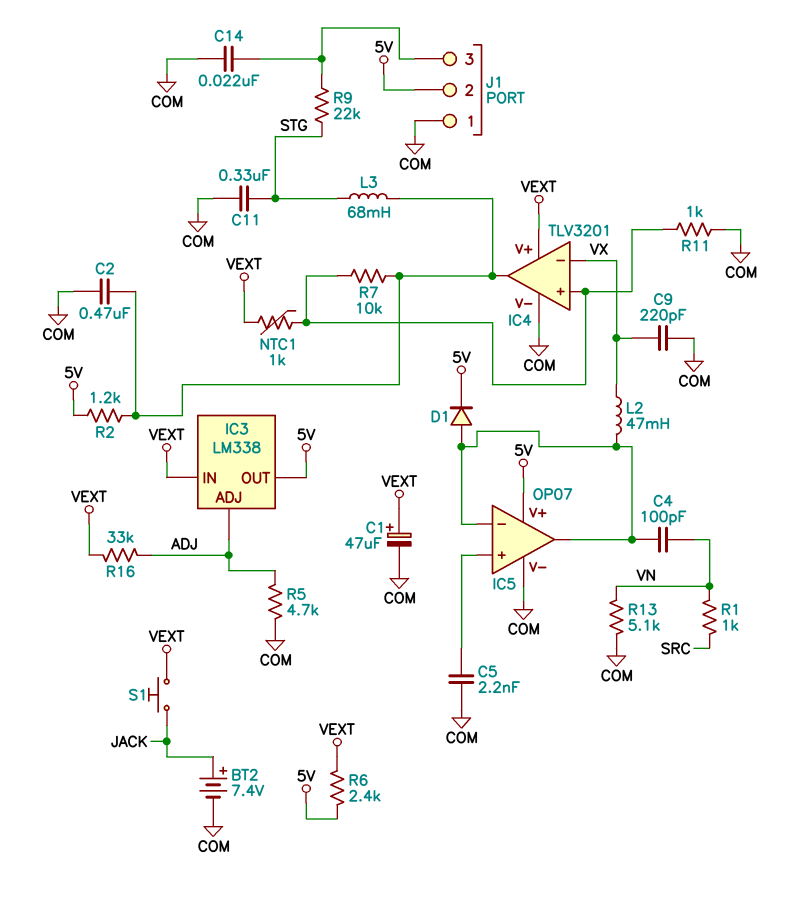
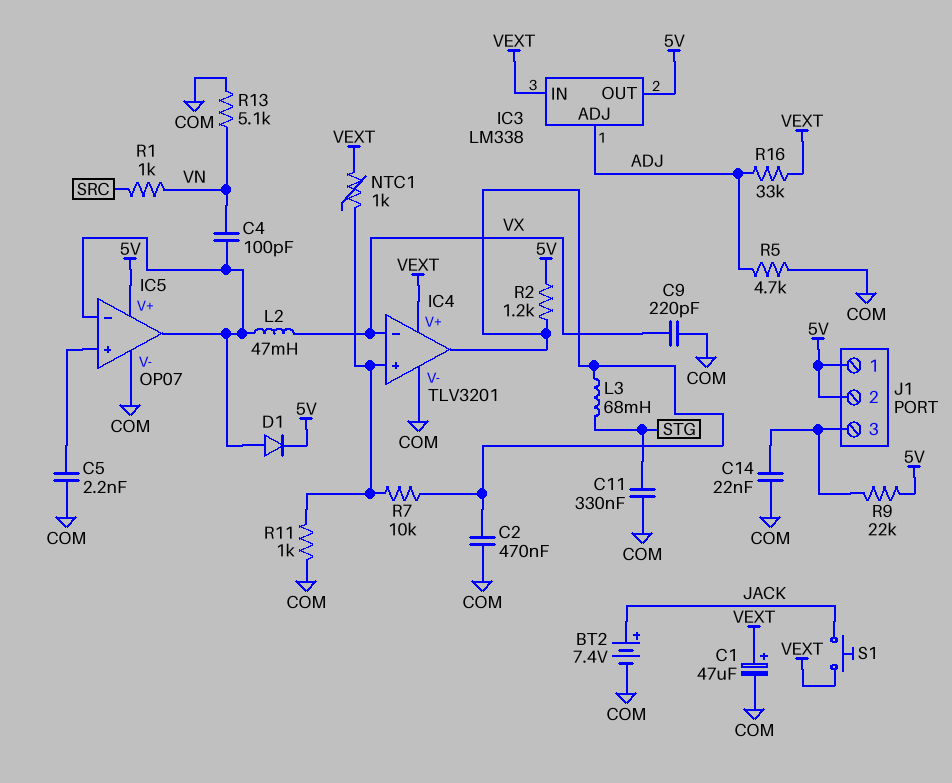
J1 pin 1: COM -> 5V
R6: 2.4k (5V, VEXT) -> none
R9: 22k (J1/3, STG) -> 22k (5V, J1/3)

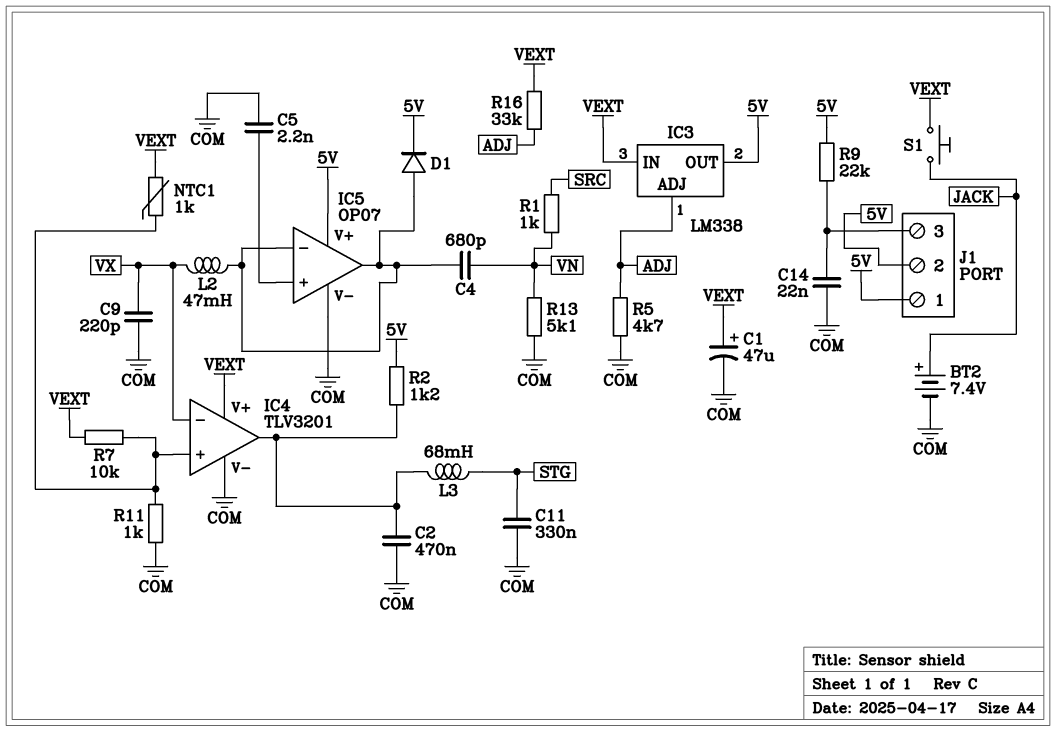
C4: 100pF (IC5/in-, VN) -> 680pF (IC5/in-, VN)
R7: 10k (IC4/in+, IC4/out) -> 10k (IC4/in+, VEXT)

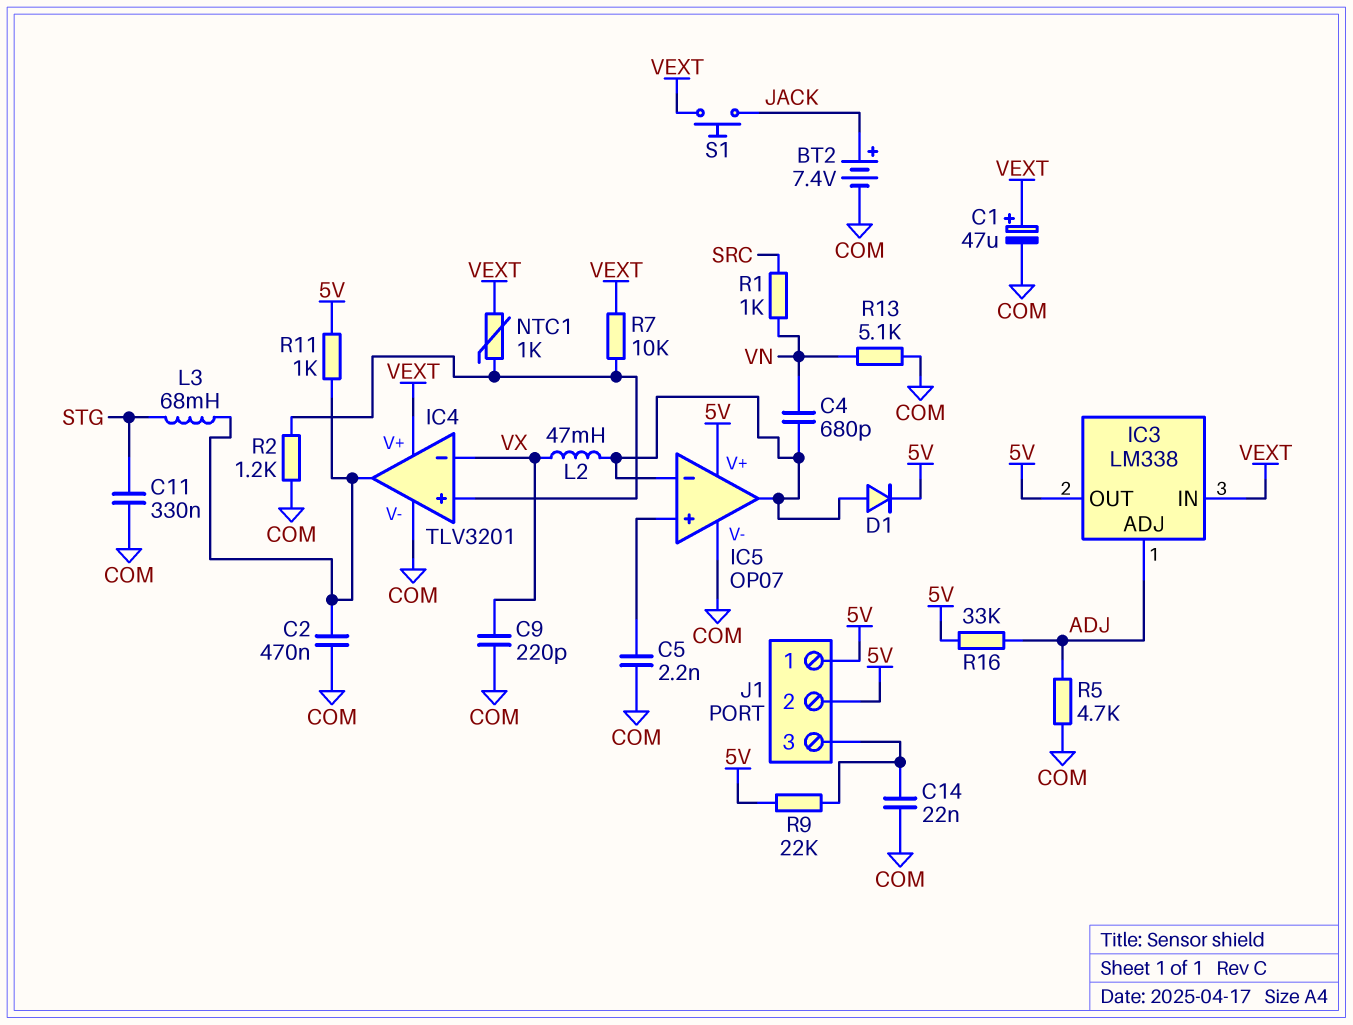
R2: 1.2k (5V, IC4/out) -> 1.2k (COM, IC4/in+)
R11: 1k (COM, IC4/in+) -> 1k (5V, IC4/out)
R16: 33k (ADJ, VEXT) -> 33k (5V, ADJ)

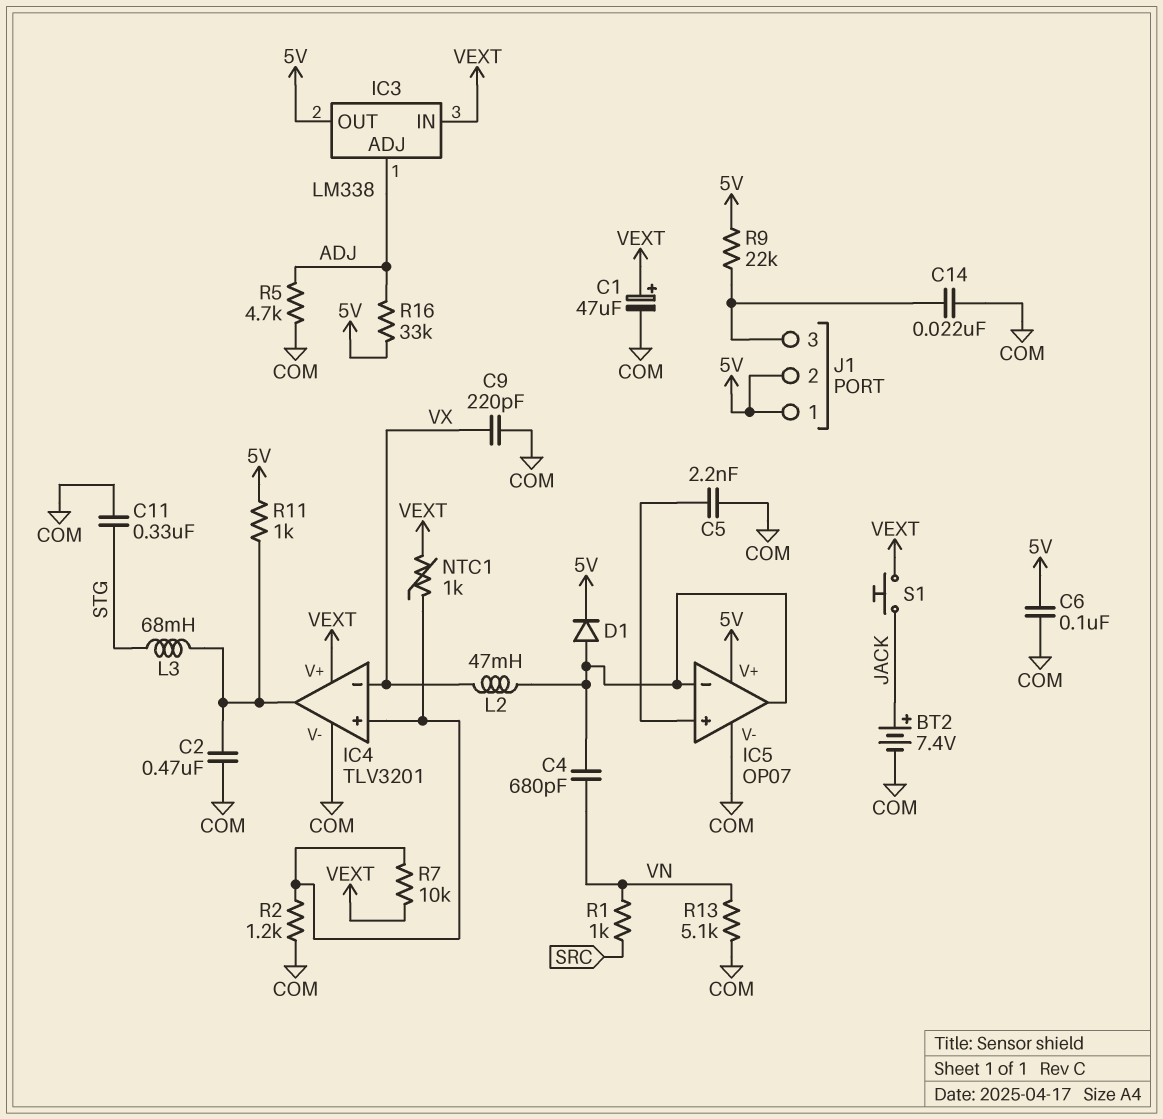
C6: none -> 100nF (5V, COM)

